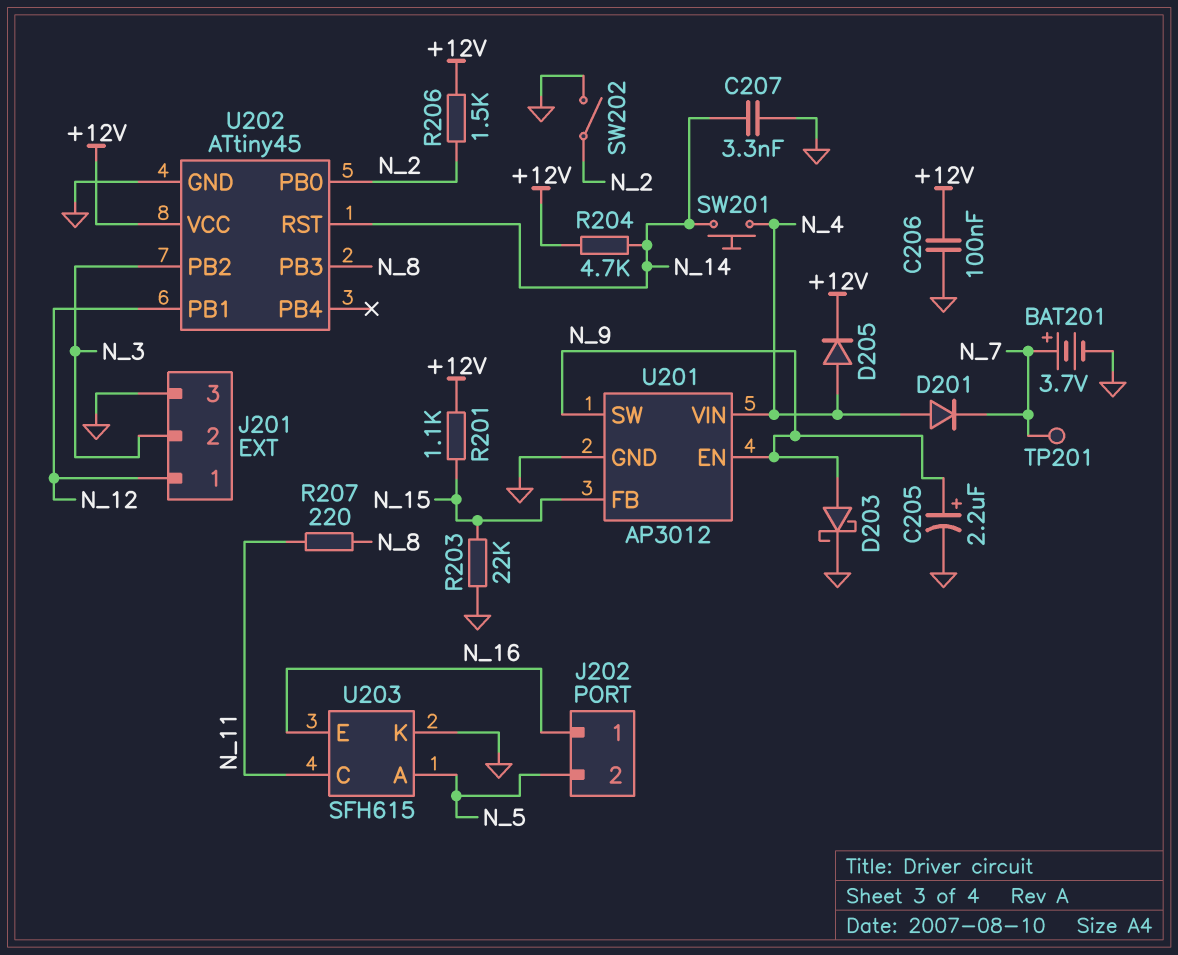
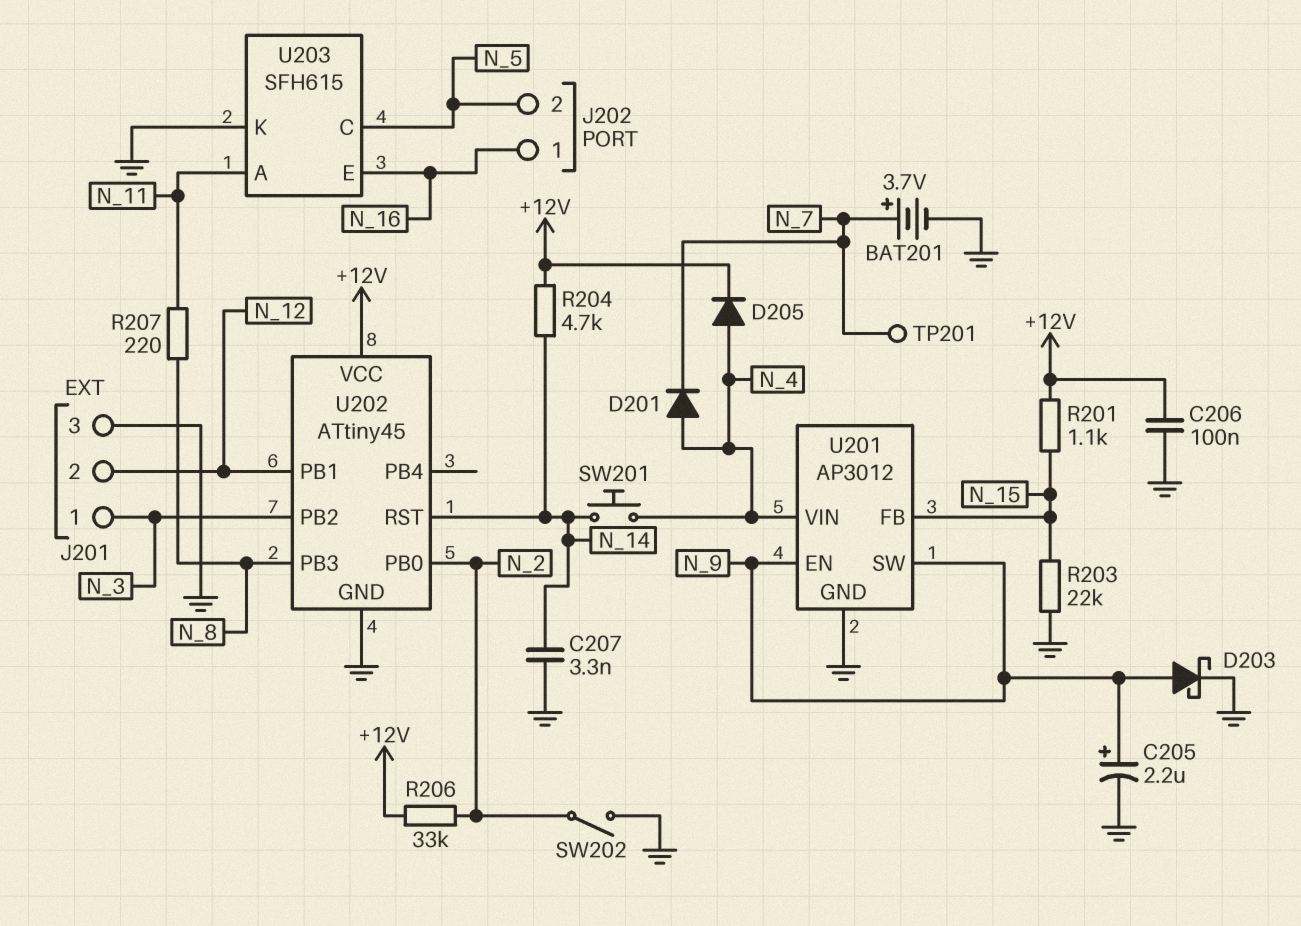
J201 pin 1: N_12 -> N_3
J201 pin 2: N_3 -> N_12
R206: 1.5k (+12V, N_2) -> 33k (+12V, N_2)
U203 pin A: N_5 -> N_11
U203 pin C: N_11 -> N_5

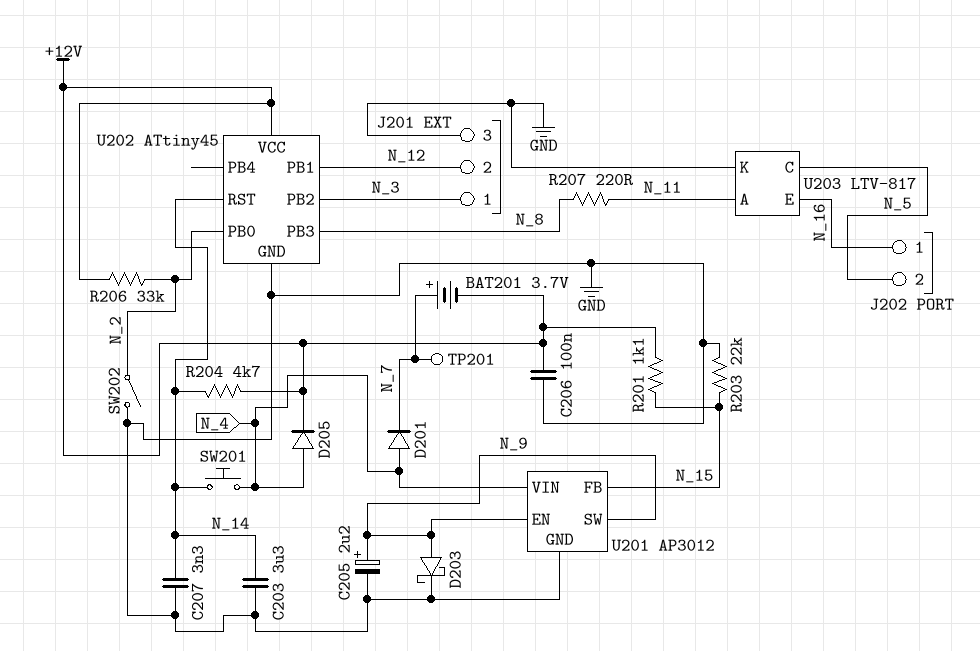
BAT201: 3.7V (plus N_7, minus GND) -> 3.7V (plus N_7, minus +12V)
C203: none -> 3.3uF (GND, N_14)
U203: SFH615 -> LTV-817

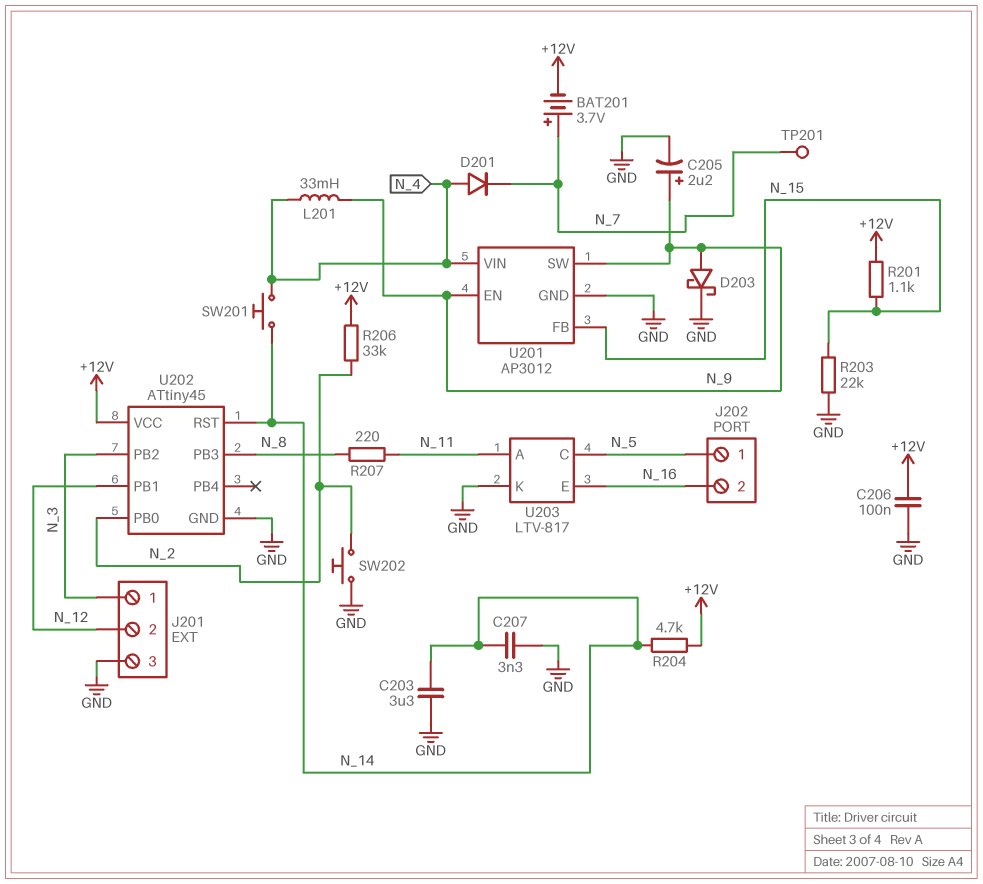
D205: diode (A N_4, K +12V) -> none
J202 pin 1: N_16 -> N_5
J202 pin 2: N_5 -> N_16
L201: none -> 33mH (N_4, N_9)
SW202: switch (GND, N_2) -> button (GND, N_2)

